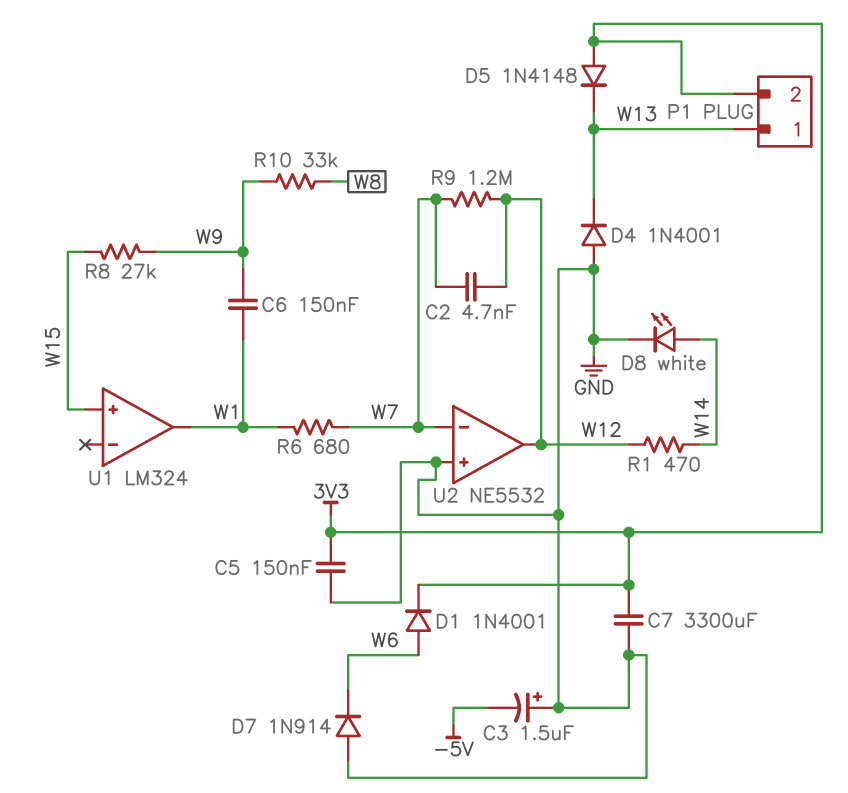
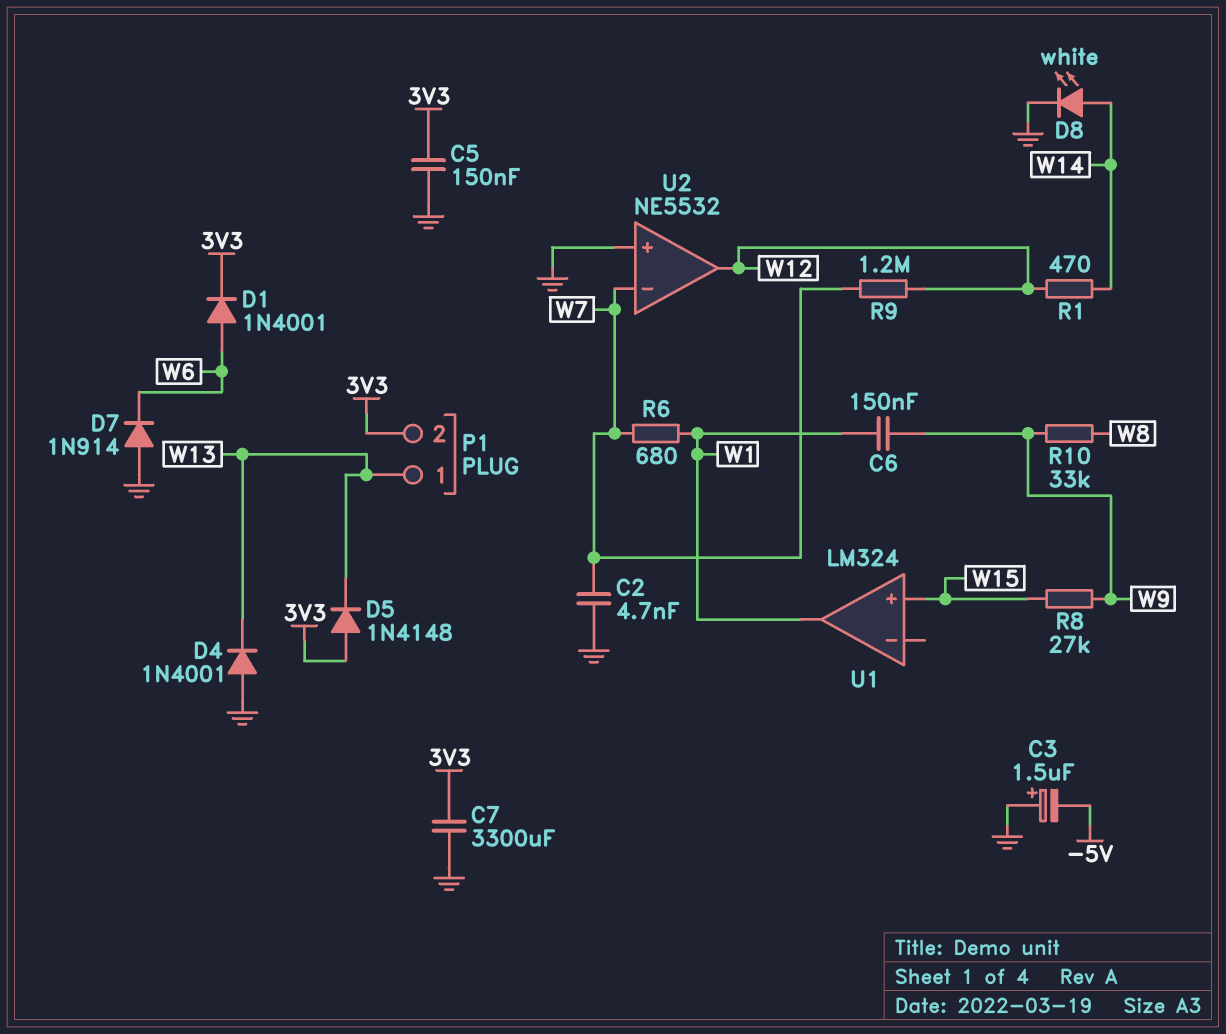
C2: 4.7nF (W7, W12) -> 4.7nF (GND, W7)

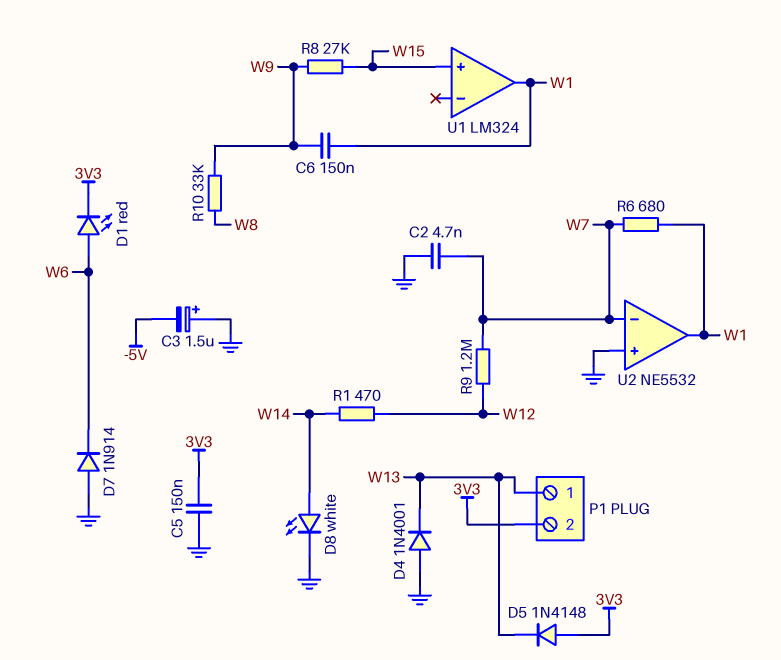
C7: 3300uF (3V3, GND) -> none
D1: diode 1N4001 (A W6, K 3V3) -> LED red (A W6, K 3V3)
U2 pin out: W12 -> W1

